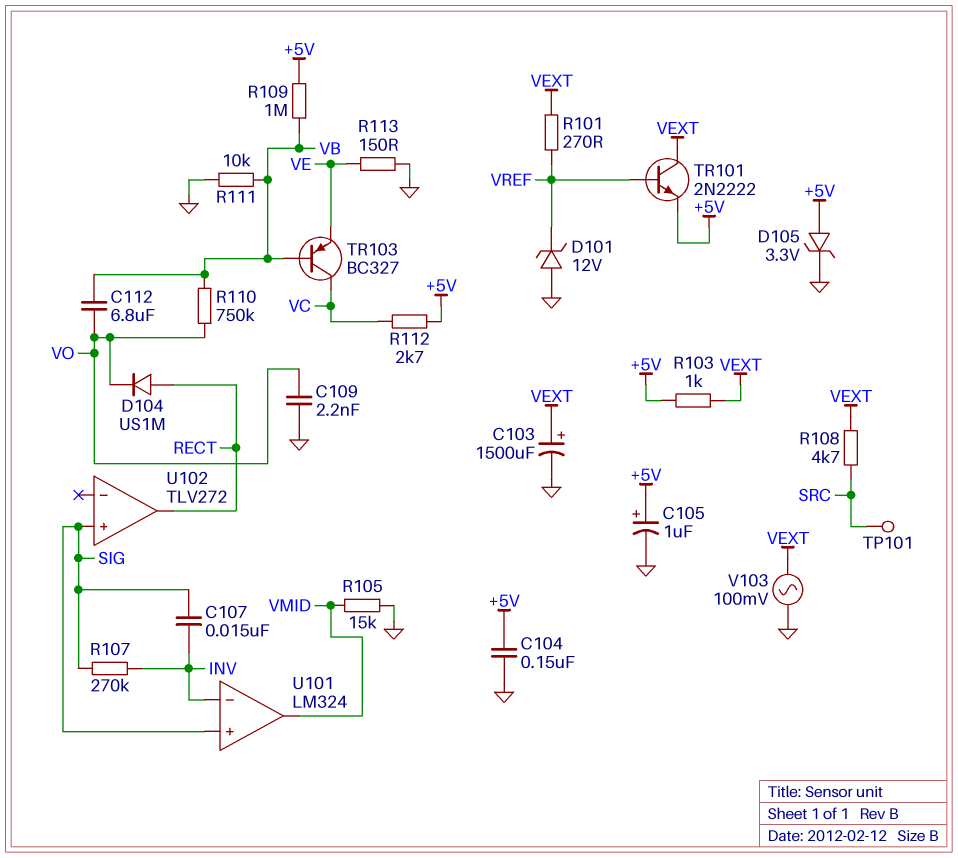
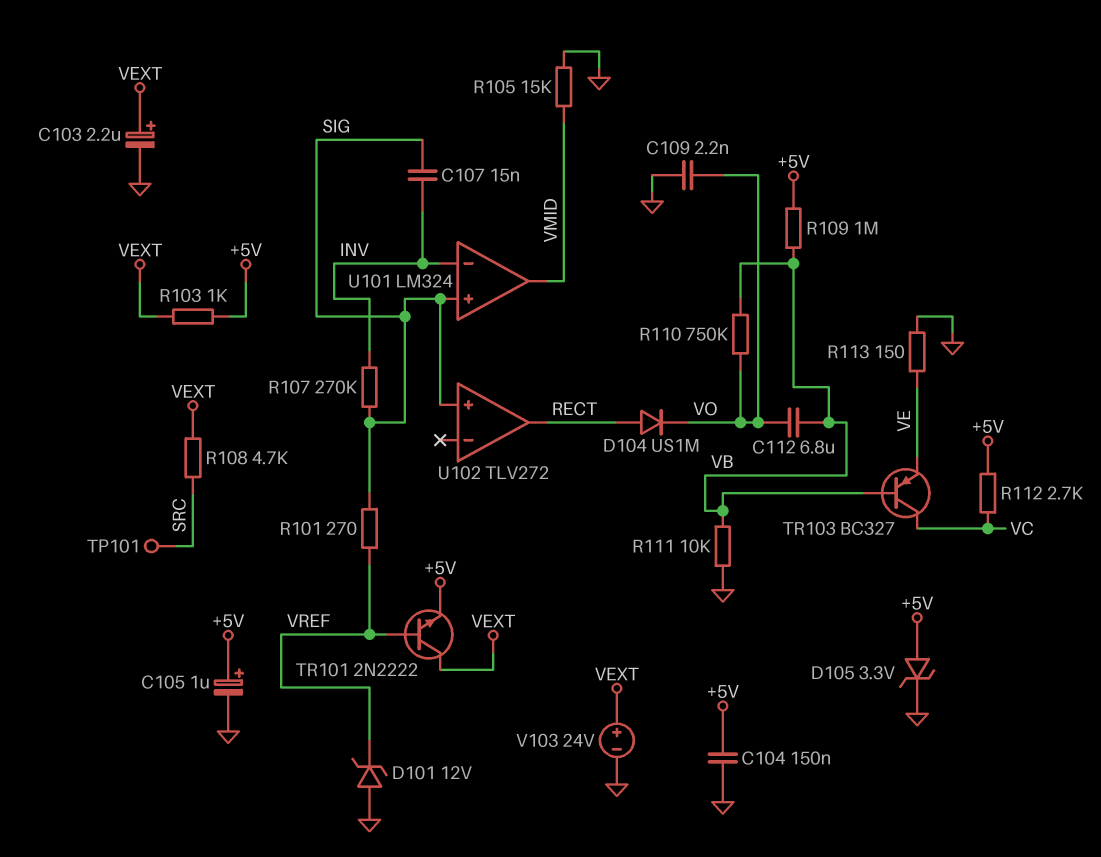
C103: 1500uF (plus VEXT, minus GND) -> 2.2uF (plus VEXT, minus GND)
R101: 270 (VEXT, VREF) -> 270 (SIG, VREF)
V103: AC 100mV (GND, VEXT) -> 24V (plus VEXT, minus GND)

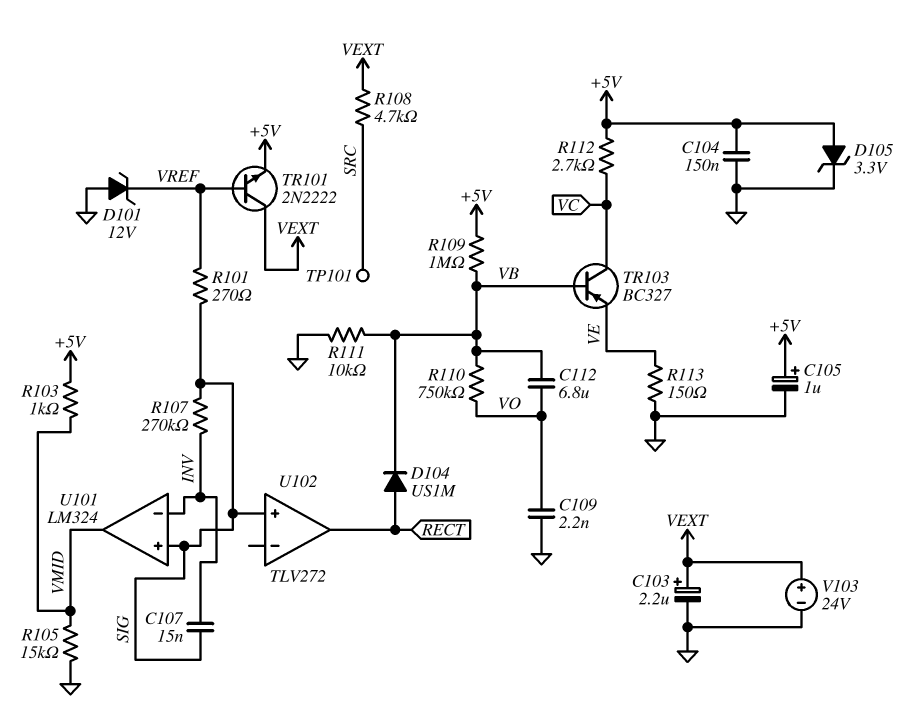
D104: diode US1M (A RECT, K VO) -> diode US1M (A RECT, K VB)
R103: 1k (+5V, VEXT) -> 1k (+5V, VMID)

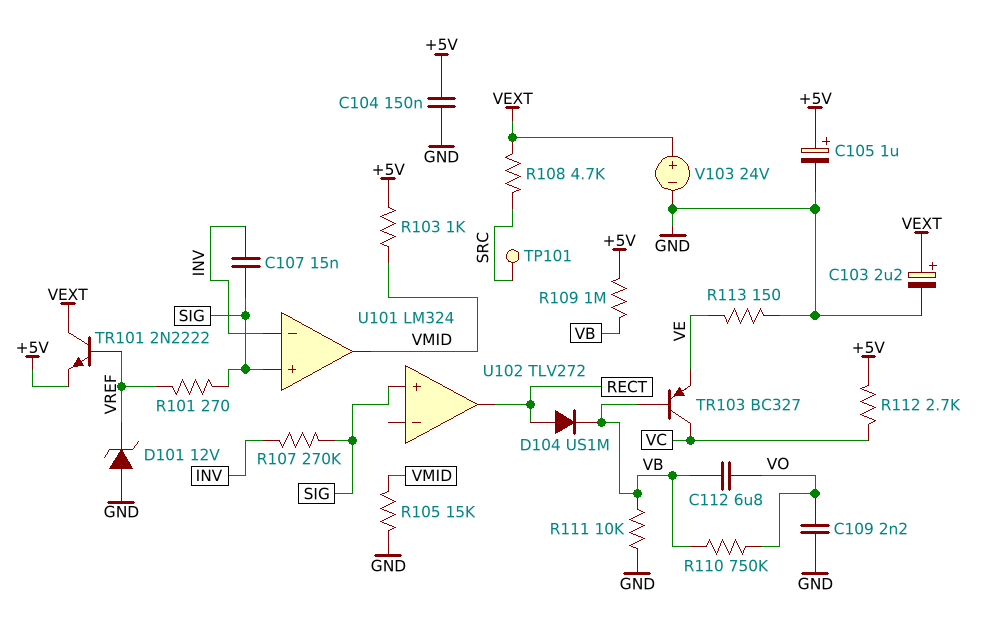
D105: zener 3.3V (A +5V, K GND) -> none

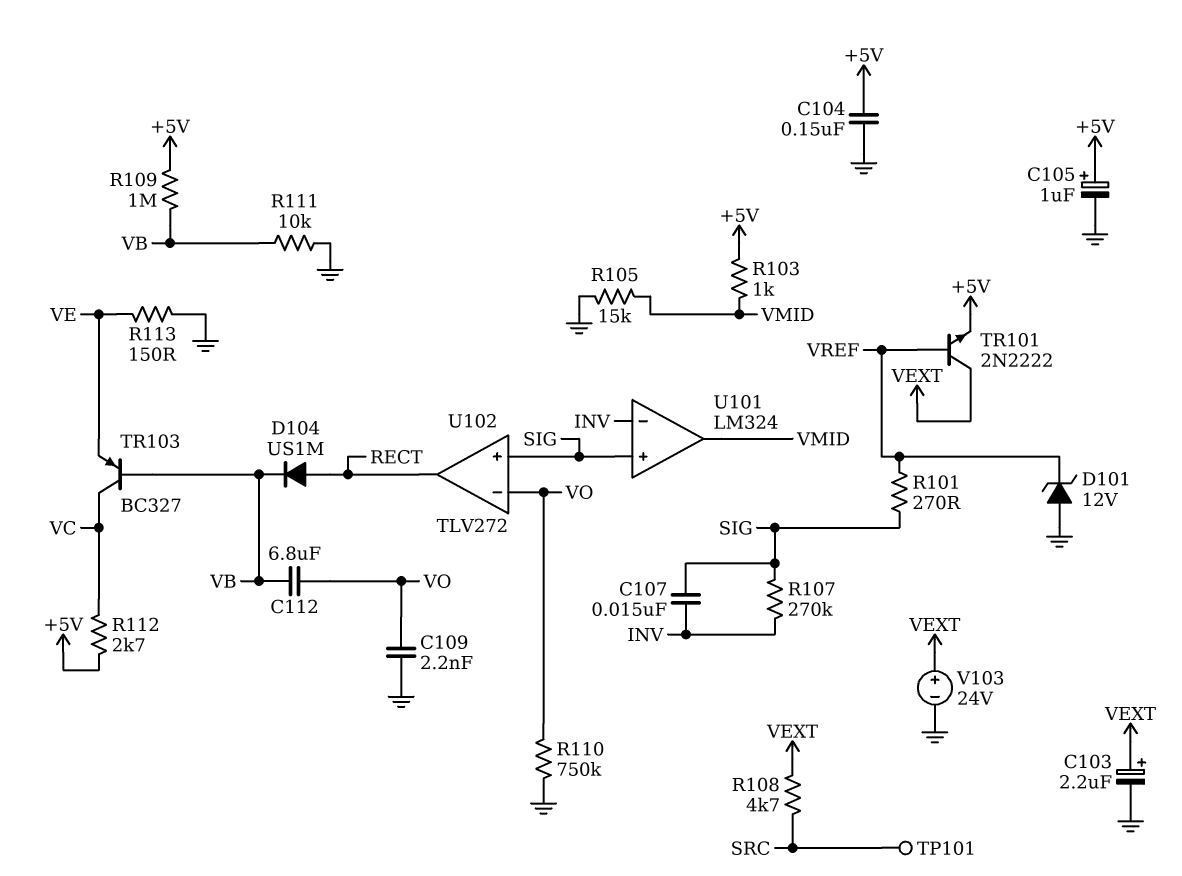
R110: 750k (VB, VO) -> 750k (GND, VO)
U102 pin in-: none -> VO

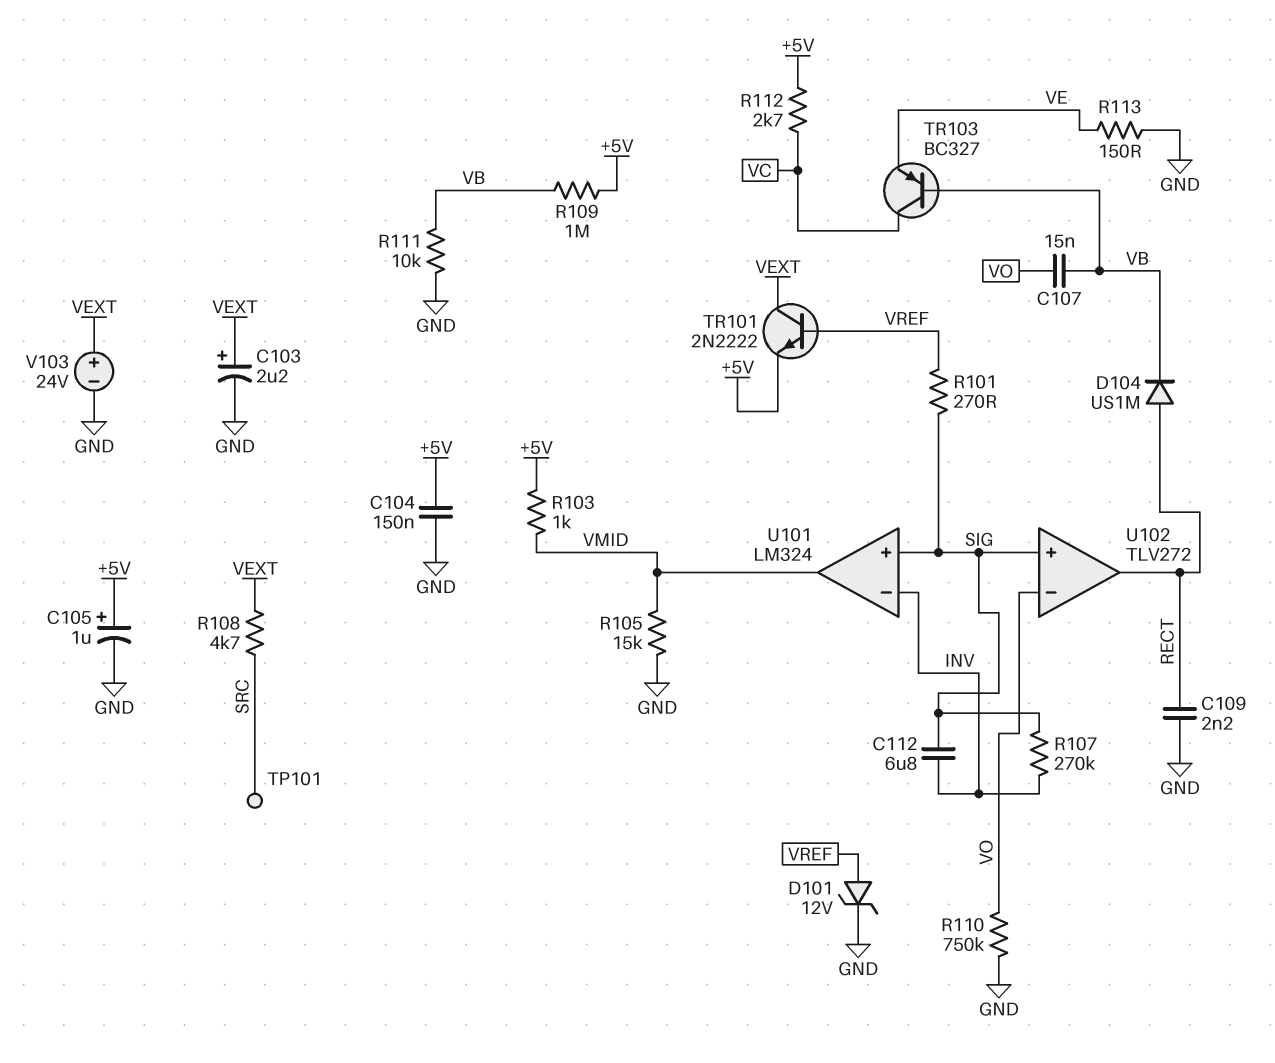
C107: 15nF (INV, SIG) -> 15nF (VB, VO)
C109: 2.2nF (GND, VO) -> 2.2nF (GND, RECT)
C112: 6.8uF (VB, VO) -> 6.8uF (INV, SIG)
D101: zener 12V (A GND, K VREF) -> zener 12V (A VREF, K GND)

